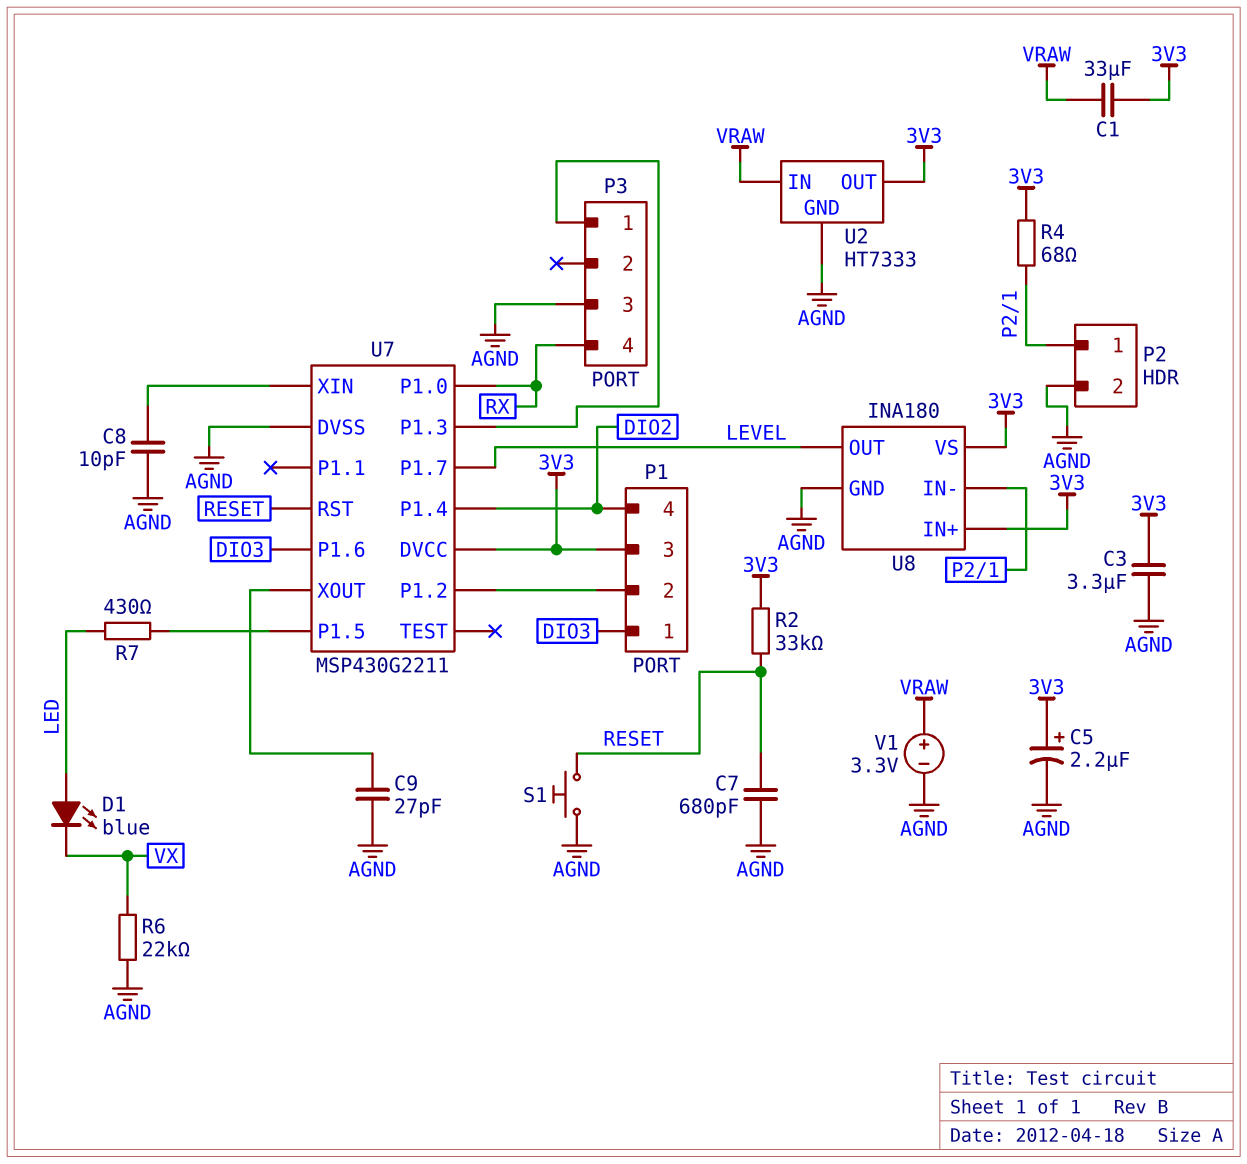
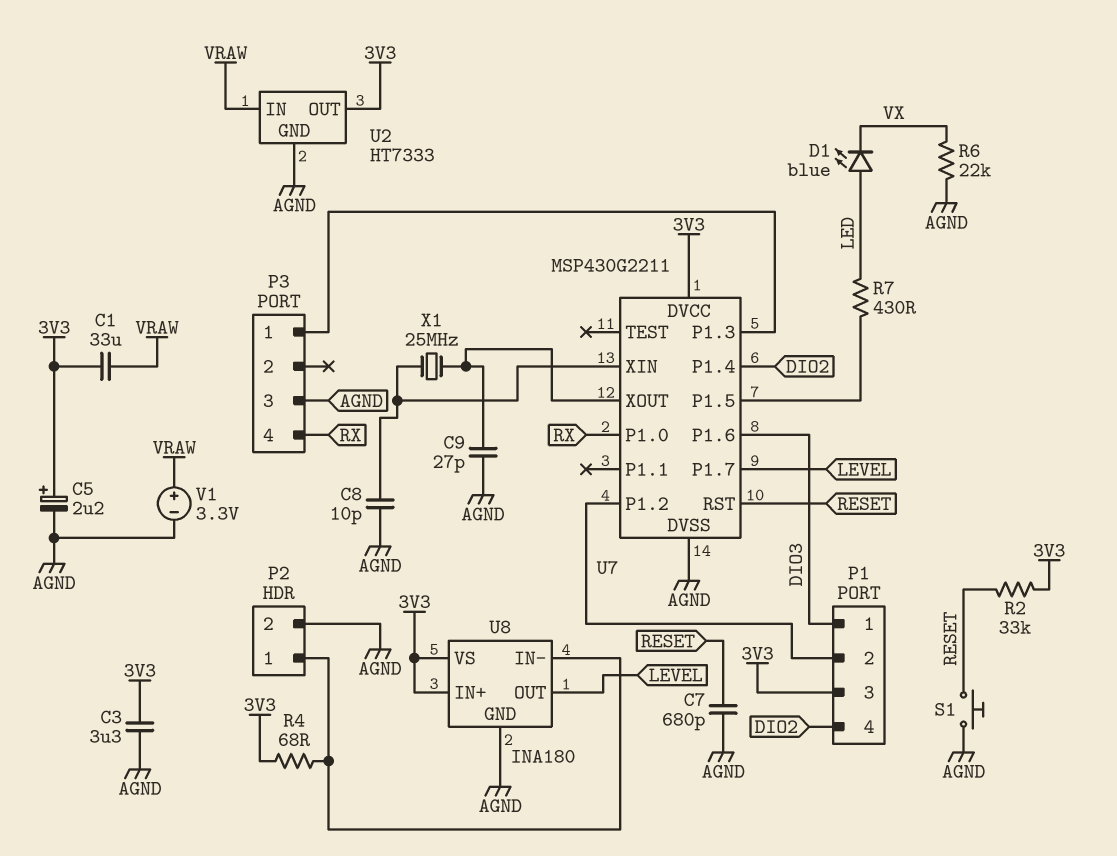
X1: none -> 25MHz (U7/XIN, U7/XOUT)

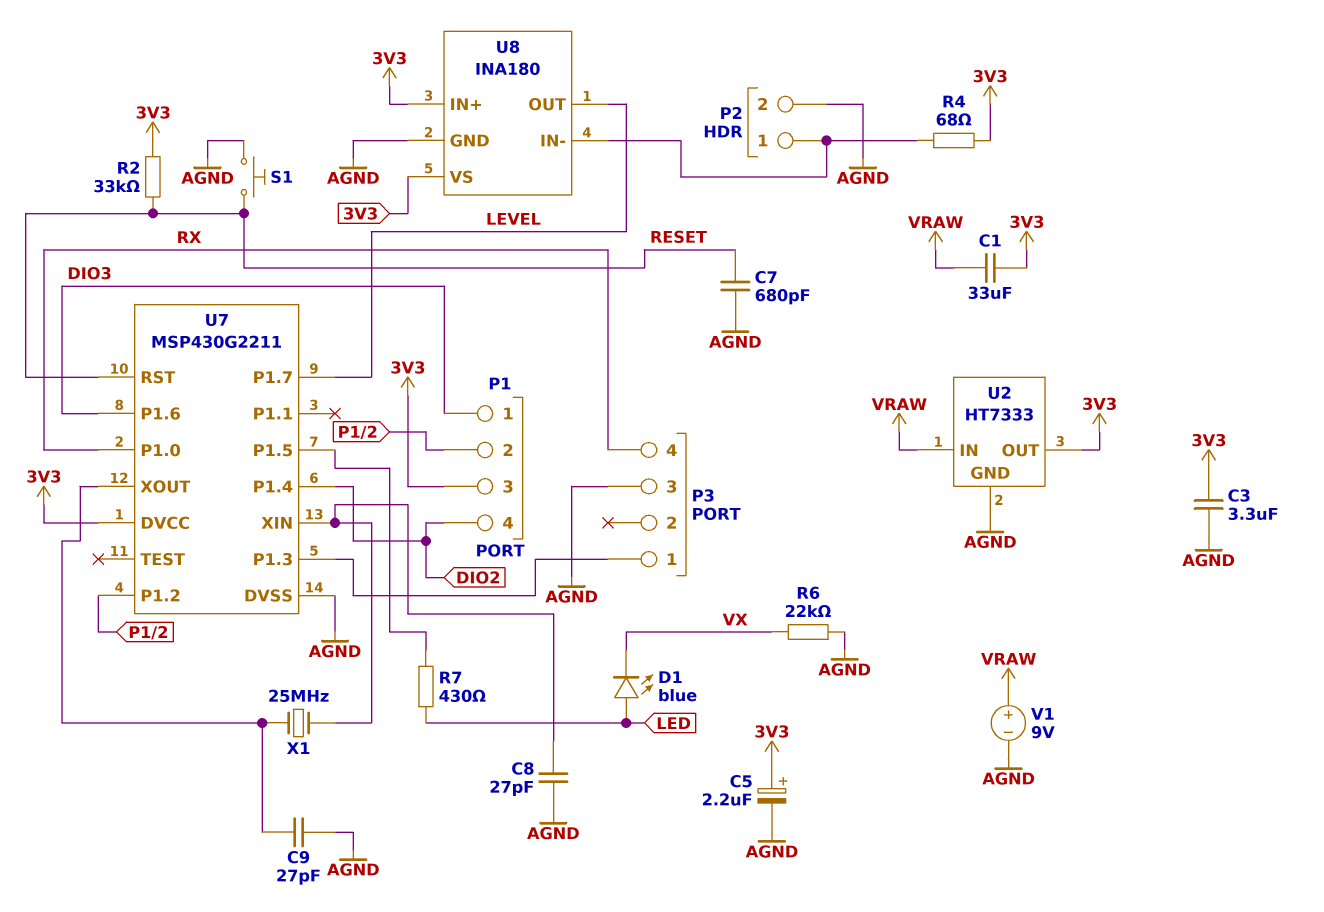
C8: 10pF (AGND, U7/XIN) -> 27pF (AGND, U7/XIN)
V1: 3.3V (plus VRAW, minus AGND) -> 9V (plus VRAW, minus AGND)

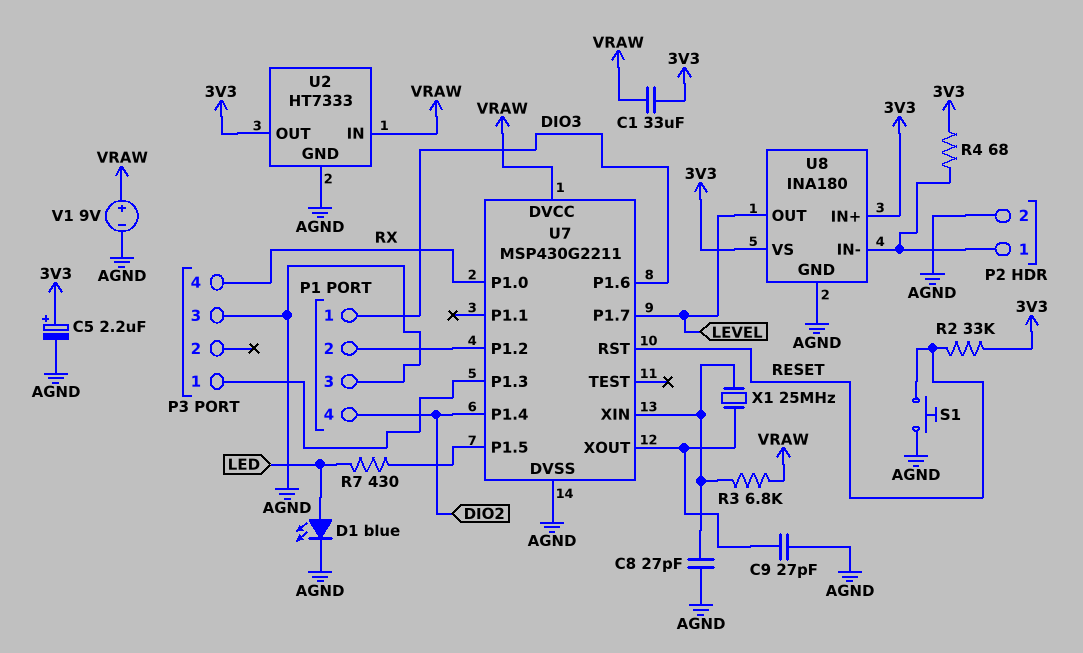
C3: 3.3uF (3V3, AGND) -> none
C7: 680pF (AGND, RESET) -> none
D1: LED blue (A LED, K VX) -> LED blue (A LED, K AGND)
P1 pin 3: 3V3 -> AGND
R3: none -> 6.8k (U7/XIN, VRAW)
R6: 22k (AGND, VX) -> none
U7 pin DVCC: 3V3 -> VRAW

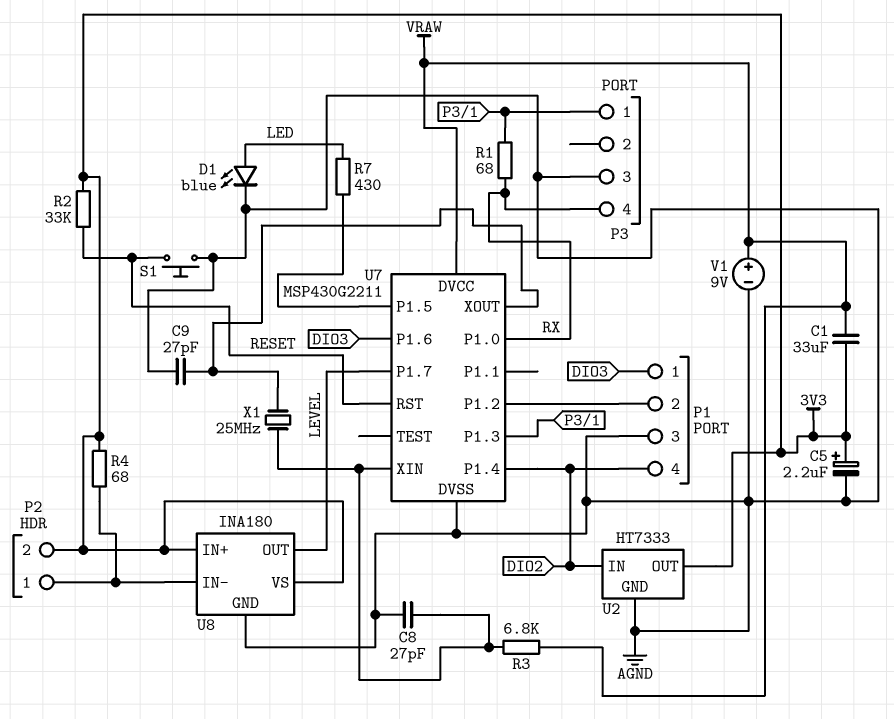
P2 pin 2: AGND -> 3V3
R1: none -> 68 (P3/1, RX)
U2 pin IN: VRAW -> DIO2

